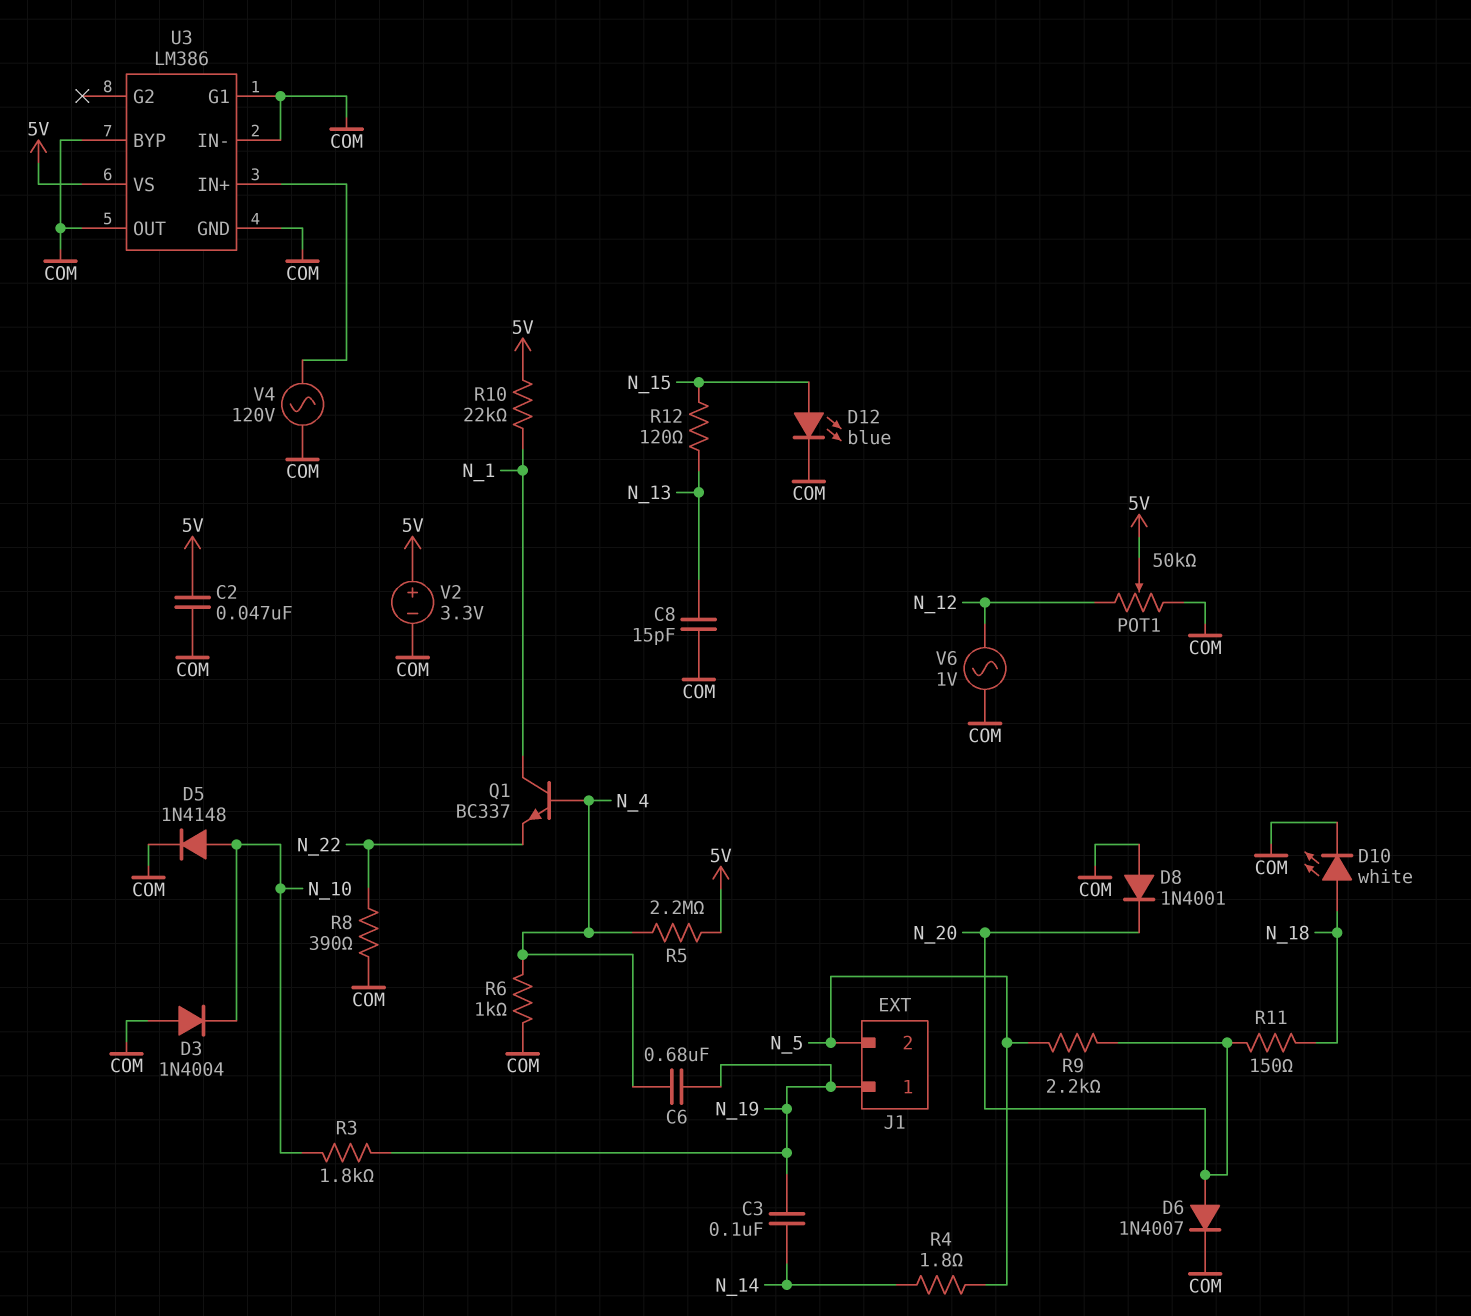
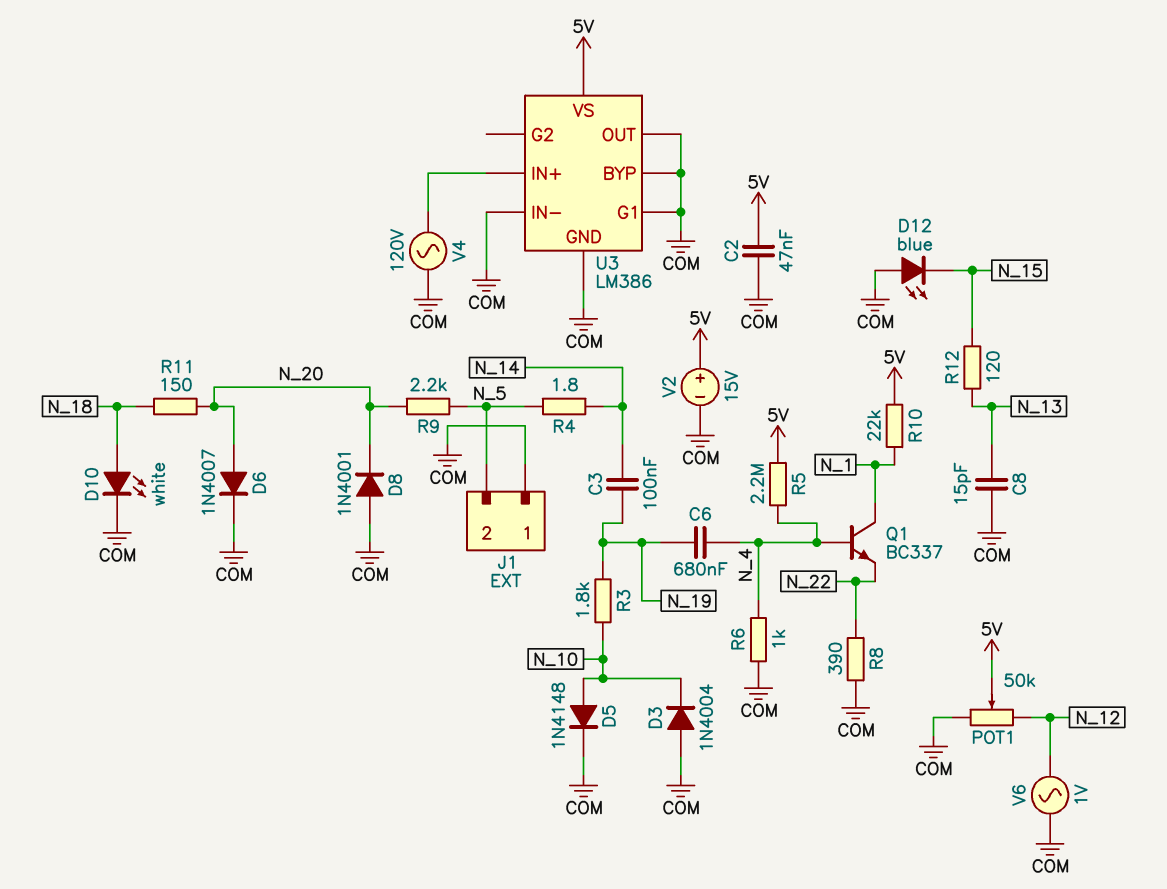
D12: LED blue (A N_15, K COM) -> LED blue (A COM, K N_15)
J1 pin 1: N_19 -> COM
V2: 3.3V (plus 5V, minus COM) -> 15V (plus 5V, minus COM)

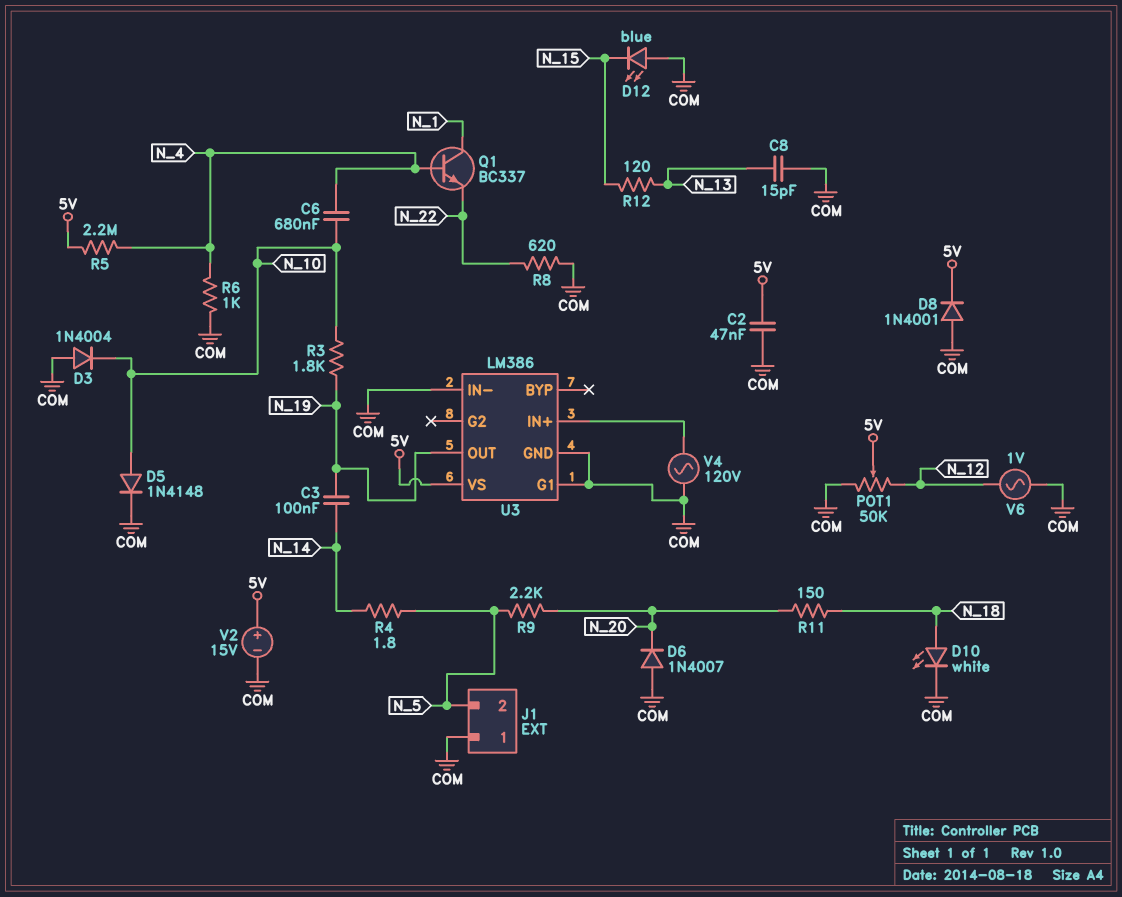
C6: 680nF (N_4, N_19) -> 680nF (N_4, N_10)
D6: diode 1N4007 (A N_20, K COM) -> diode 1N4007 (A COM, K N_20)
D8: diode 1N4001 (A COM, K N_20) -> diode 1N4001 (A COM, K 5V)
R8: 390 (COM, N_22) -> 620 (COM, N_22)
R10: 22k (5V, N_1) -> none
U3 pin BYP: COM -> none
U3 pin OUT: COM -> N_19

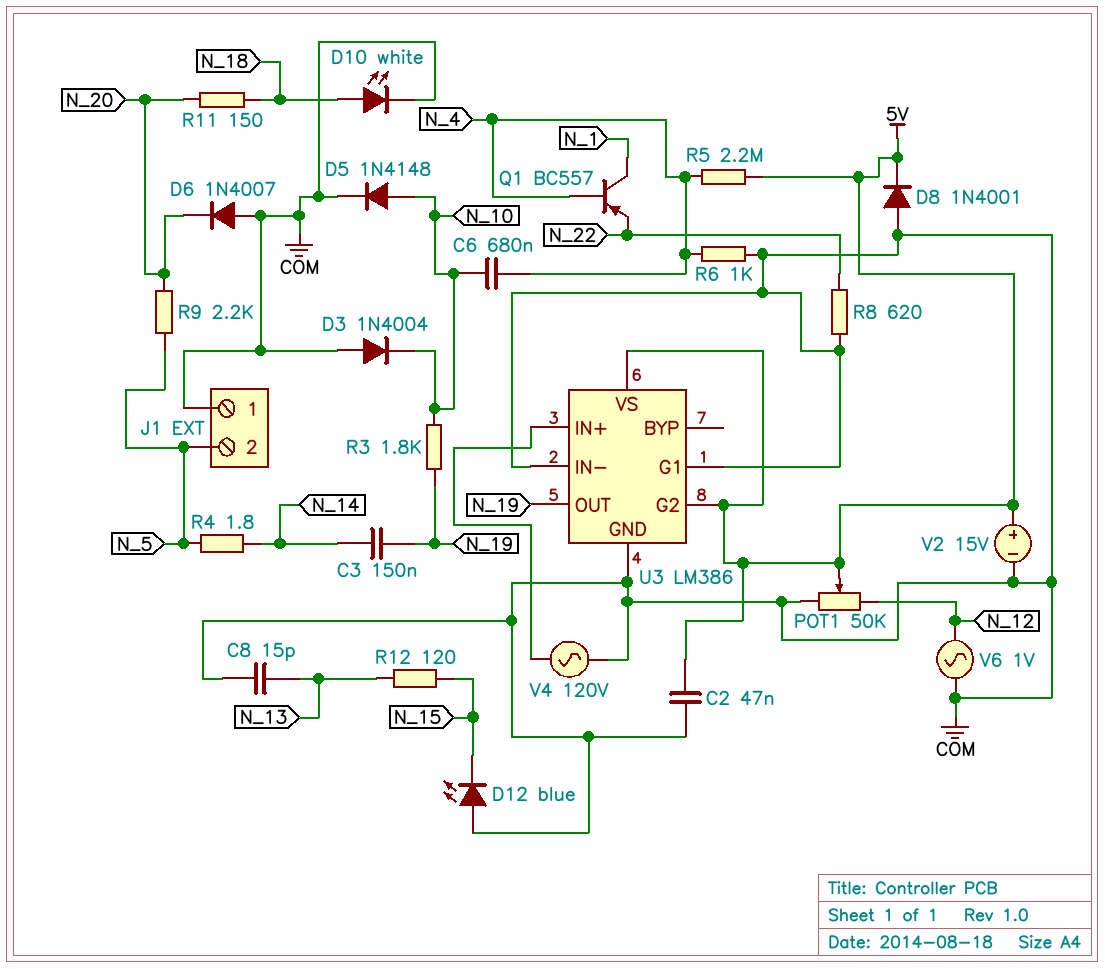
C3: 100nF (N_14, N_19) -> 150nF (N_14, N_19)
Q1: NPN BC337 (B N_4, C N_1, E N_22) -> PNP BC557 (B N_4, C N_1, E N_22)
U3 pin G2: none -> 5V

